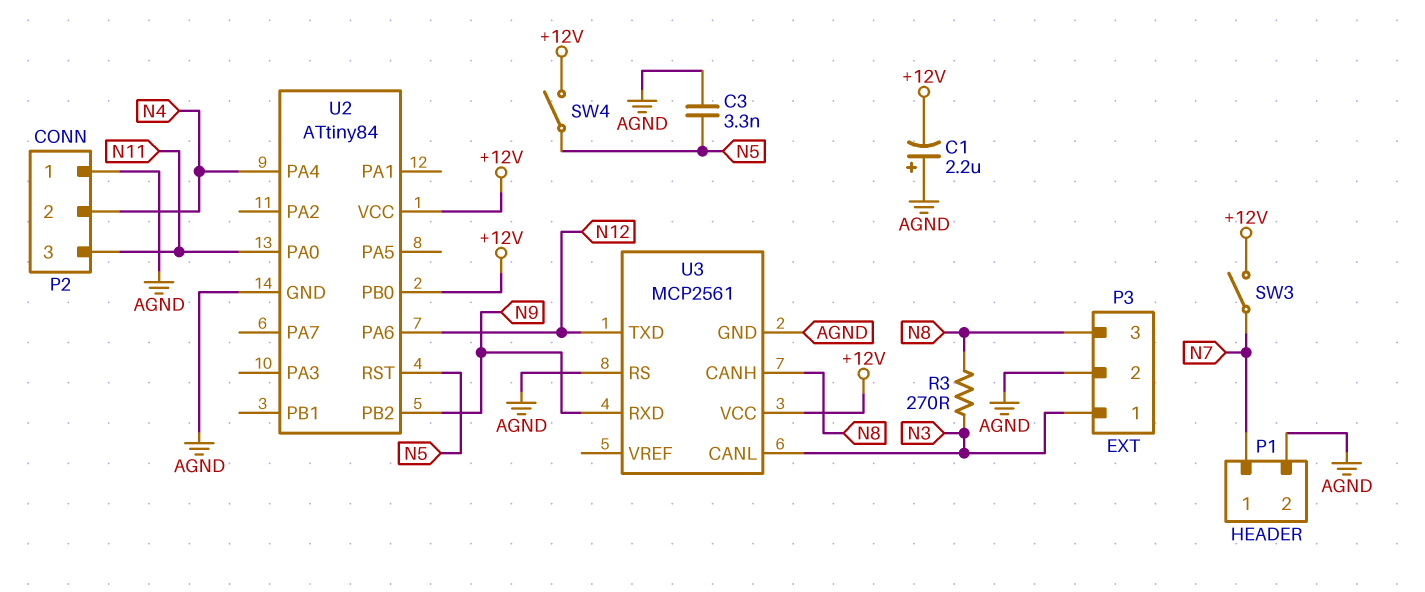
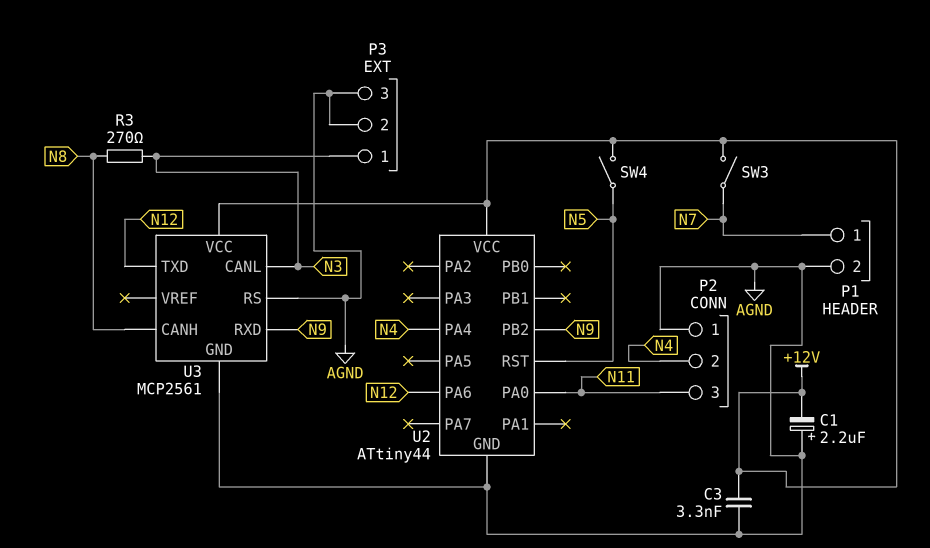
C3: 3.3nF (AGND, N5) -> 3.3nF (+12V, AGND)
P3 pin 3: N8 -> AGND
U2: ATtiny84 -> ATtiny44
U2 pin PB0: +12V -> none

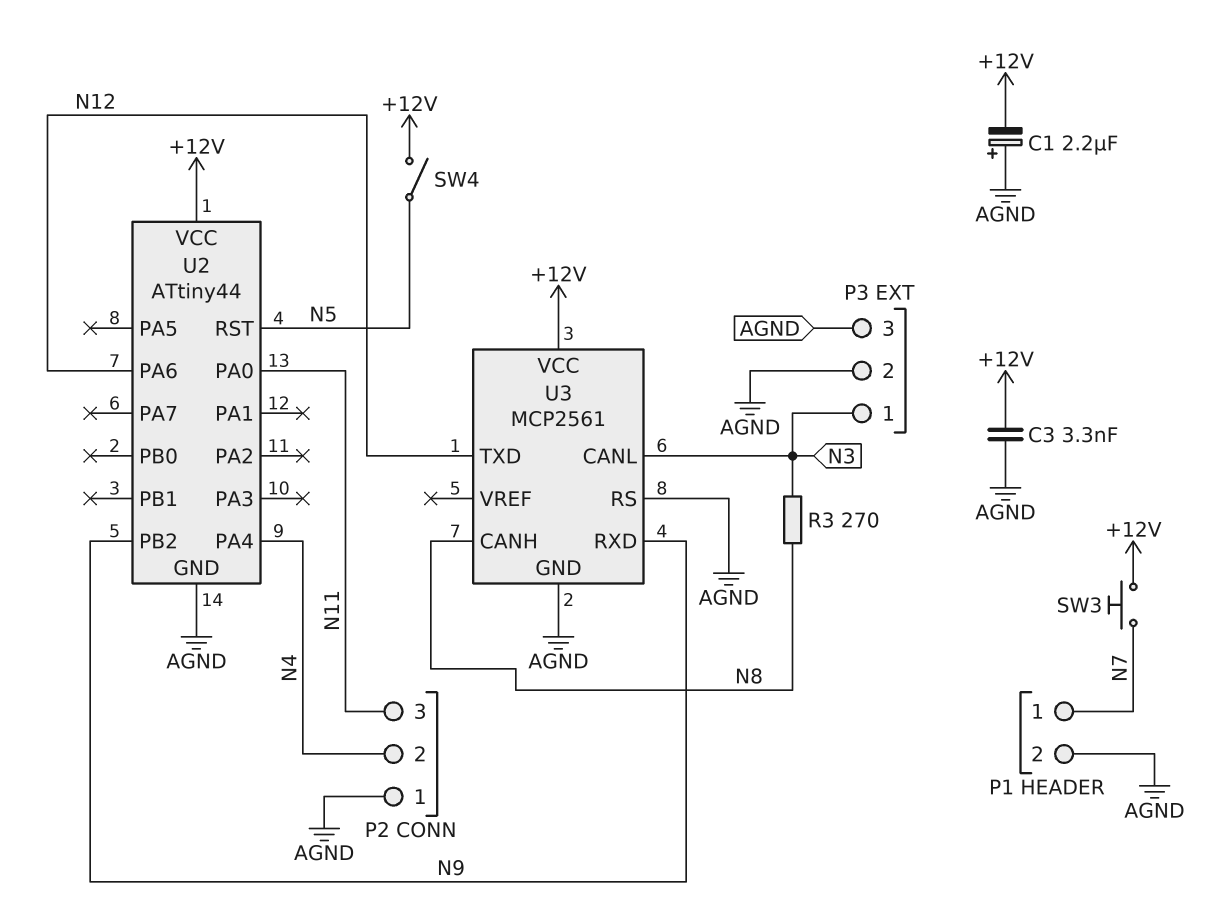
SW3: switch (+12V, N7) -> button (+12V, N7)

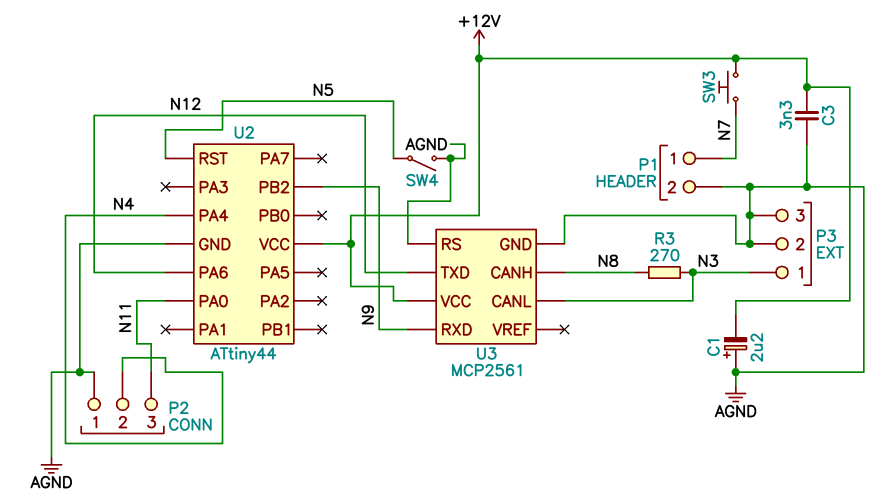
SW4: switch (+12V, N5) -> switch (AGND, N5)

